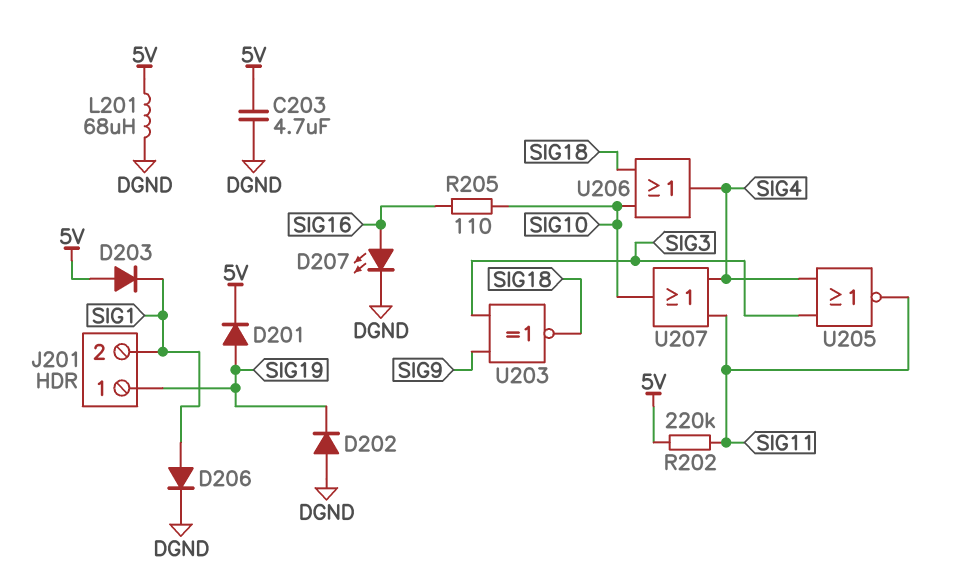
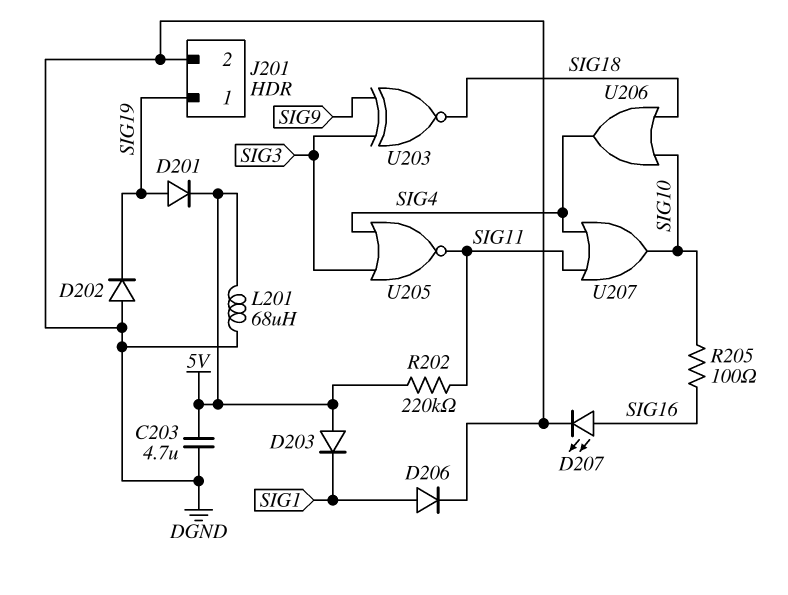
J201 pin 2: SIG1 -> DGND
R205: 110 (SIG10, SIG16) -> 100 (SIG10, SIG16)

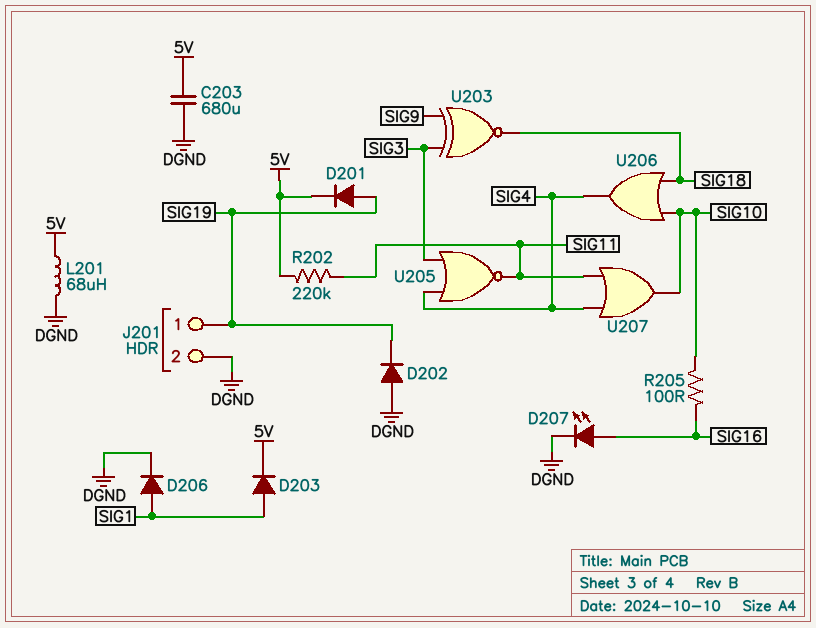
C203: 4.7uF (5V, DGND) -> 680uF (5V, DGND)
D203: diode (A 5V, K SIG1) -> diode (A SIG1, K 5V)

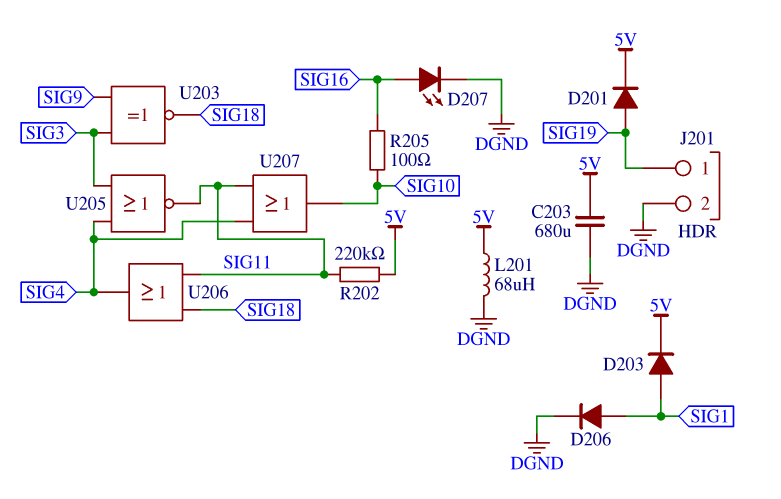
D202: diode (A DGND, K SIG19) -> none
U206: OR (in SIG10, in SIG18, out SIG4) -> OR (in SIG11, in SIG18, out SIG4)

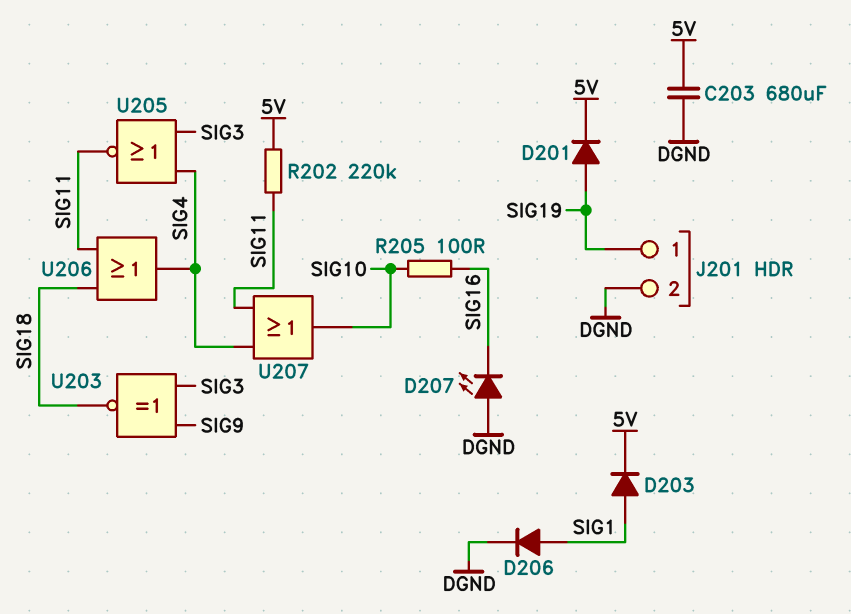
D207: LED (A SIG16, K DGND) -> LED (A DGND, K SIG16)
L201: 68uH (5V, DGND) -> none

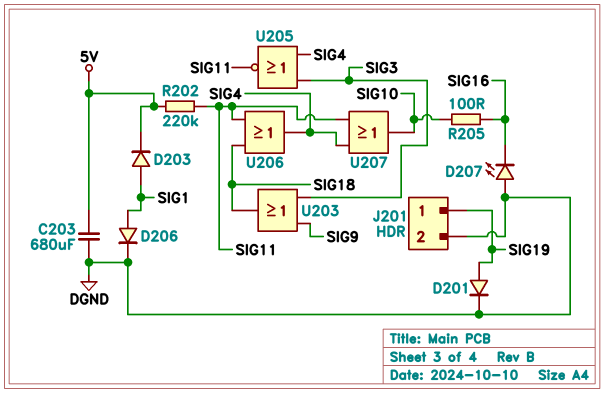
D201: diode (A SIG19, K 5V) -> diode (A SIG19, K DGND)
U203: XNOR (in SIG3, in SIG9, out SIG18) -> OR (in SIG3, in SIG9, out SIG18)

